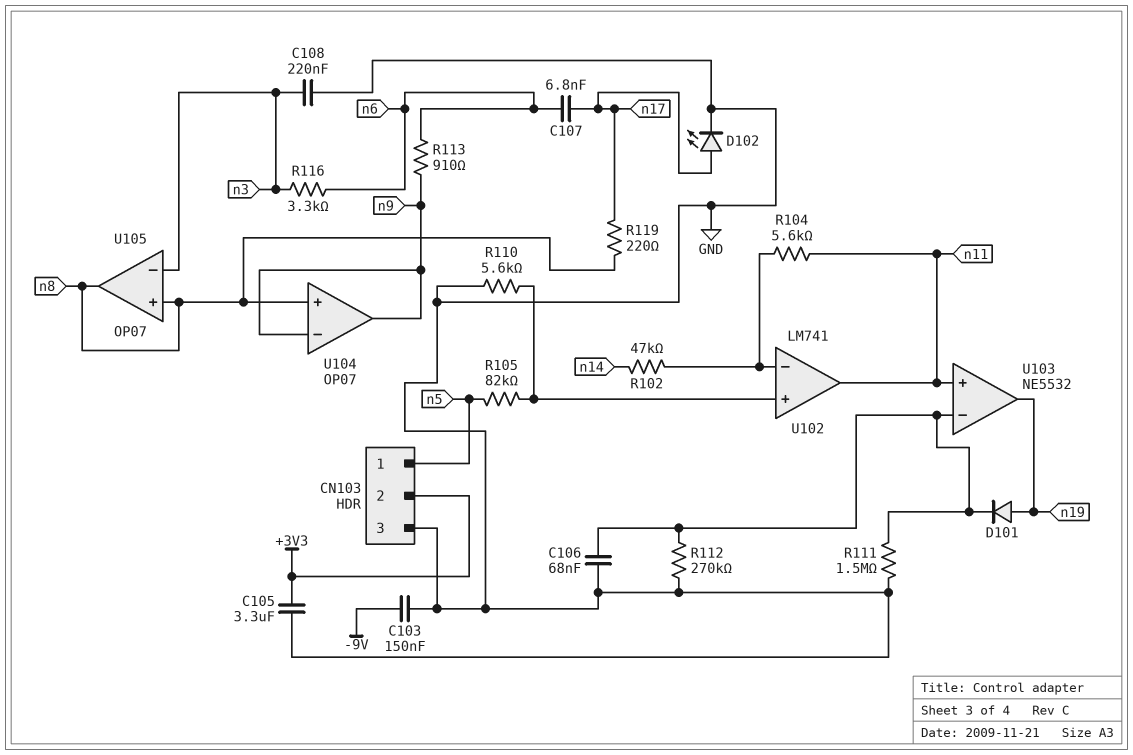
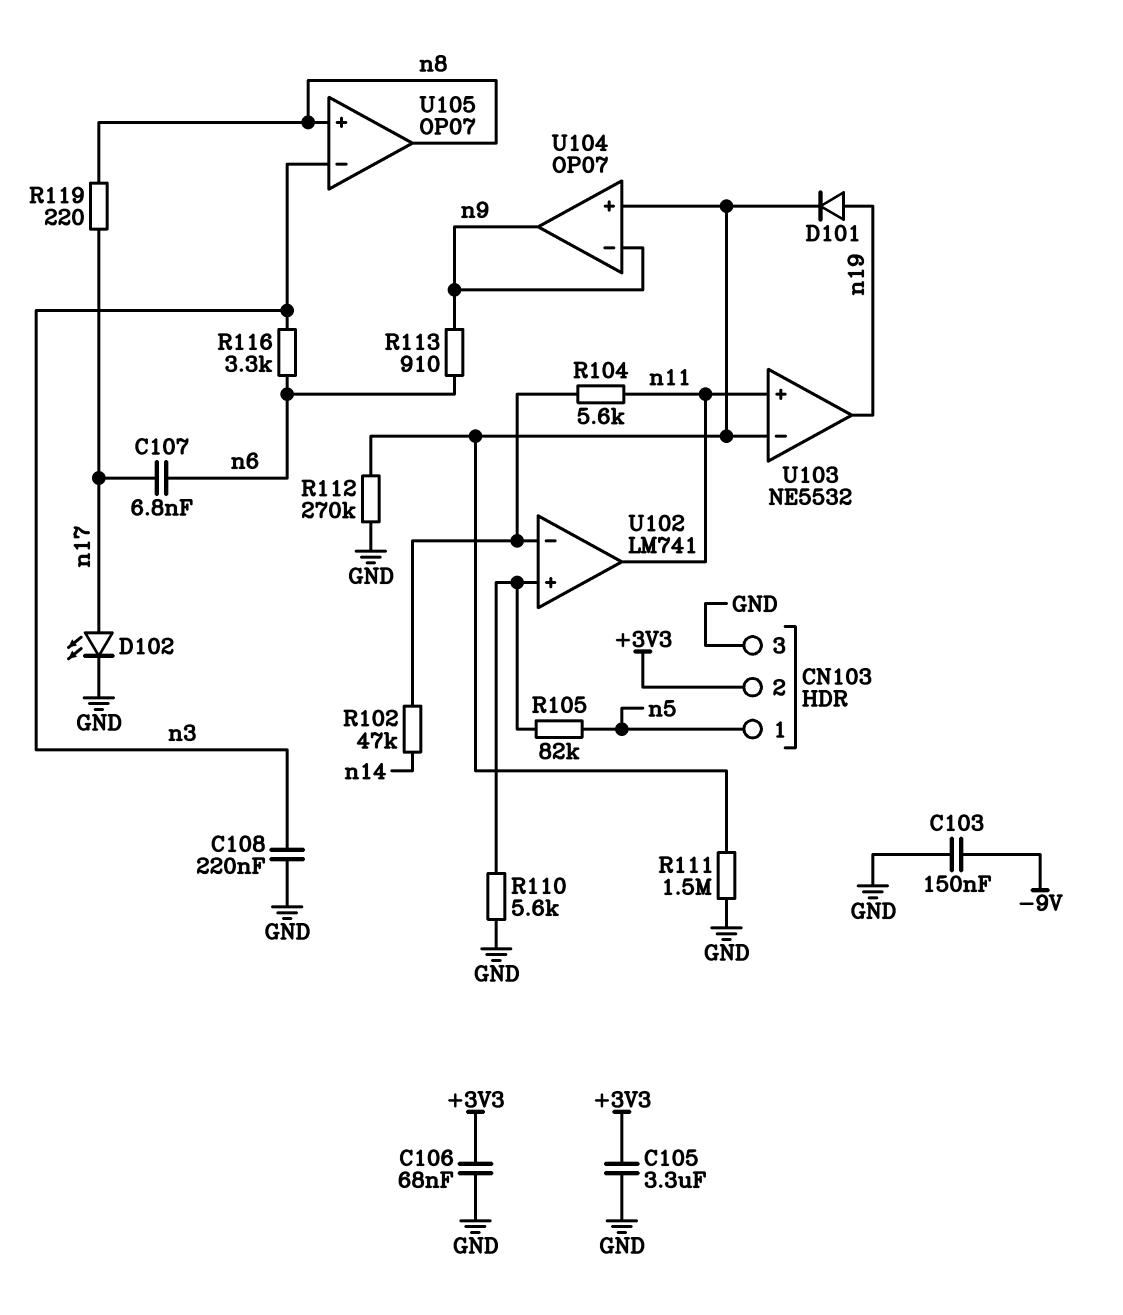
C106: 68nF (GND, U103/in-) -> 68nF (+3V3, GND)
U104 pin in+: n8 -> U103/in-

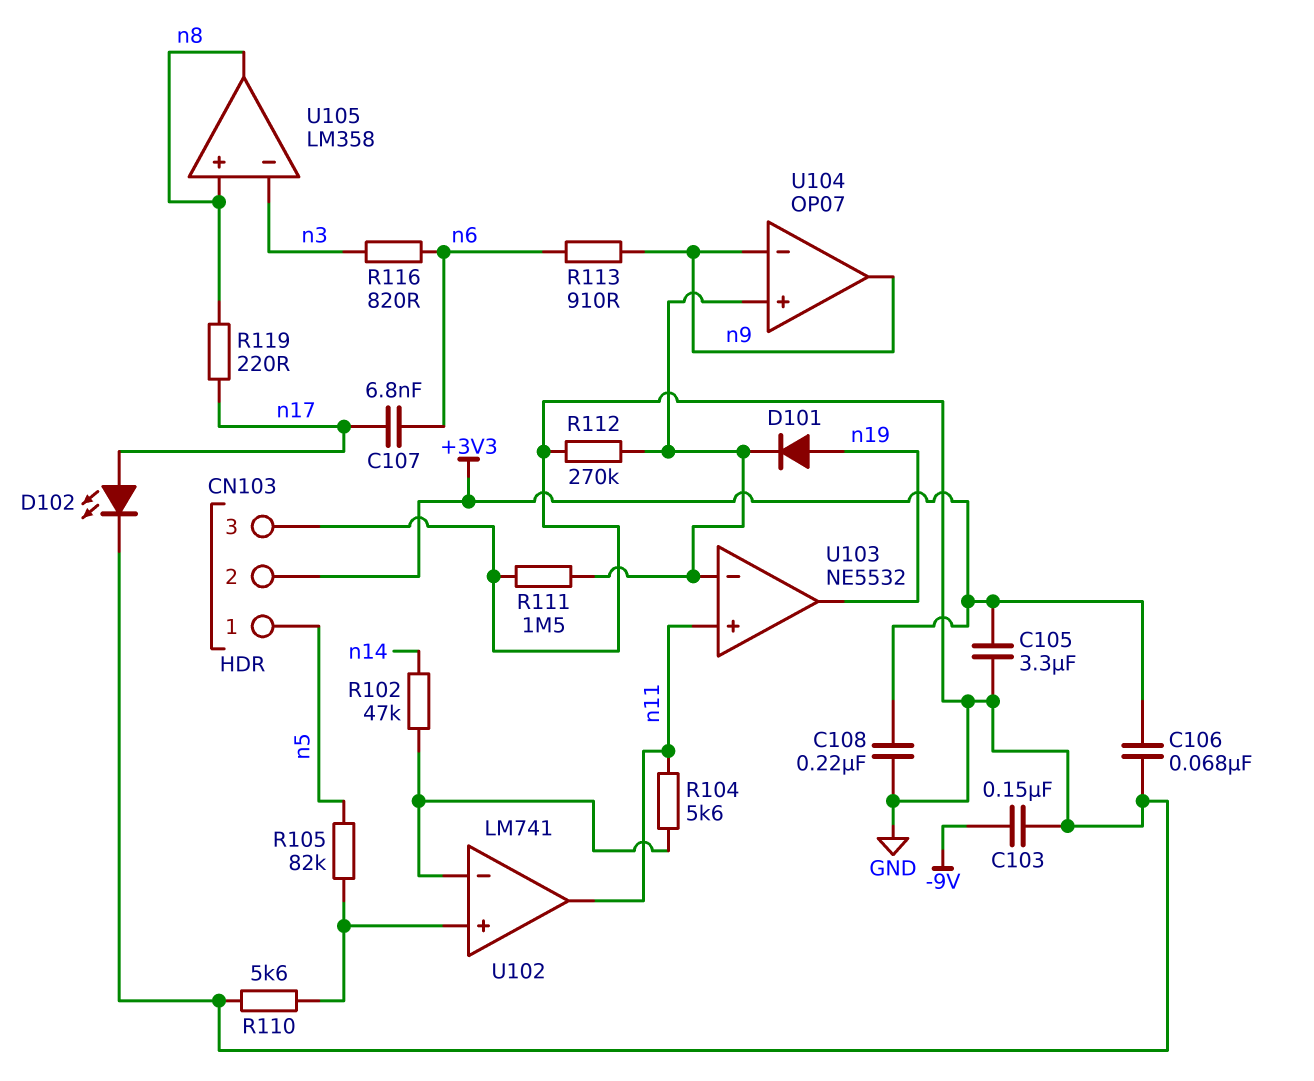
C108: 220nF (GND, n3) -> 220nF (+3V3, GND)
R116: 3.3k (n3, n6) -> 820 (n3, n6)
U105: OP07 -> LM358

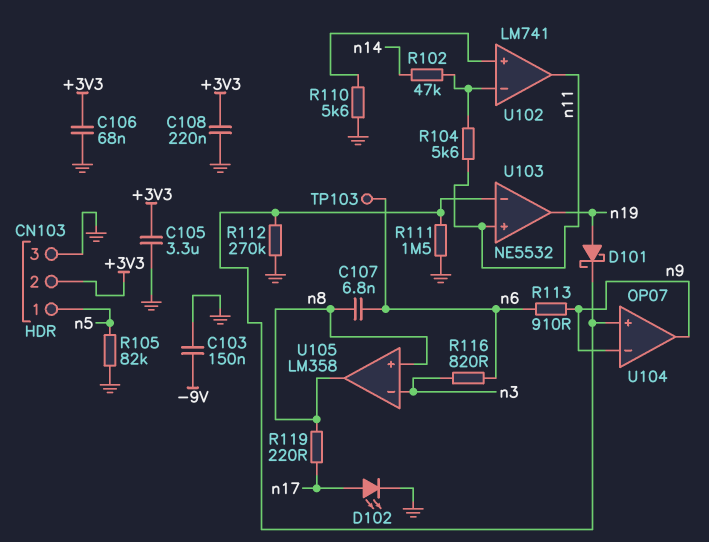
C107: 6.8nF (n6, n17) -> 6.8nF (n6, n8)
D101: diode (A n19, K U103/in-) -> schottky (A n19, K U103/in-)
R105: 82k (U102/in+, n5) -> 82k (GND, n5)
TP103: none -> test point (n6)

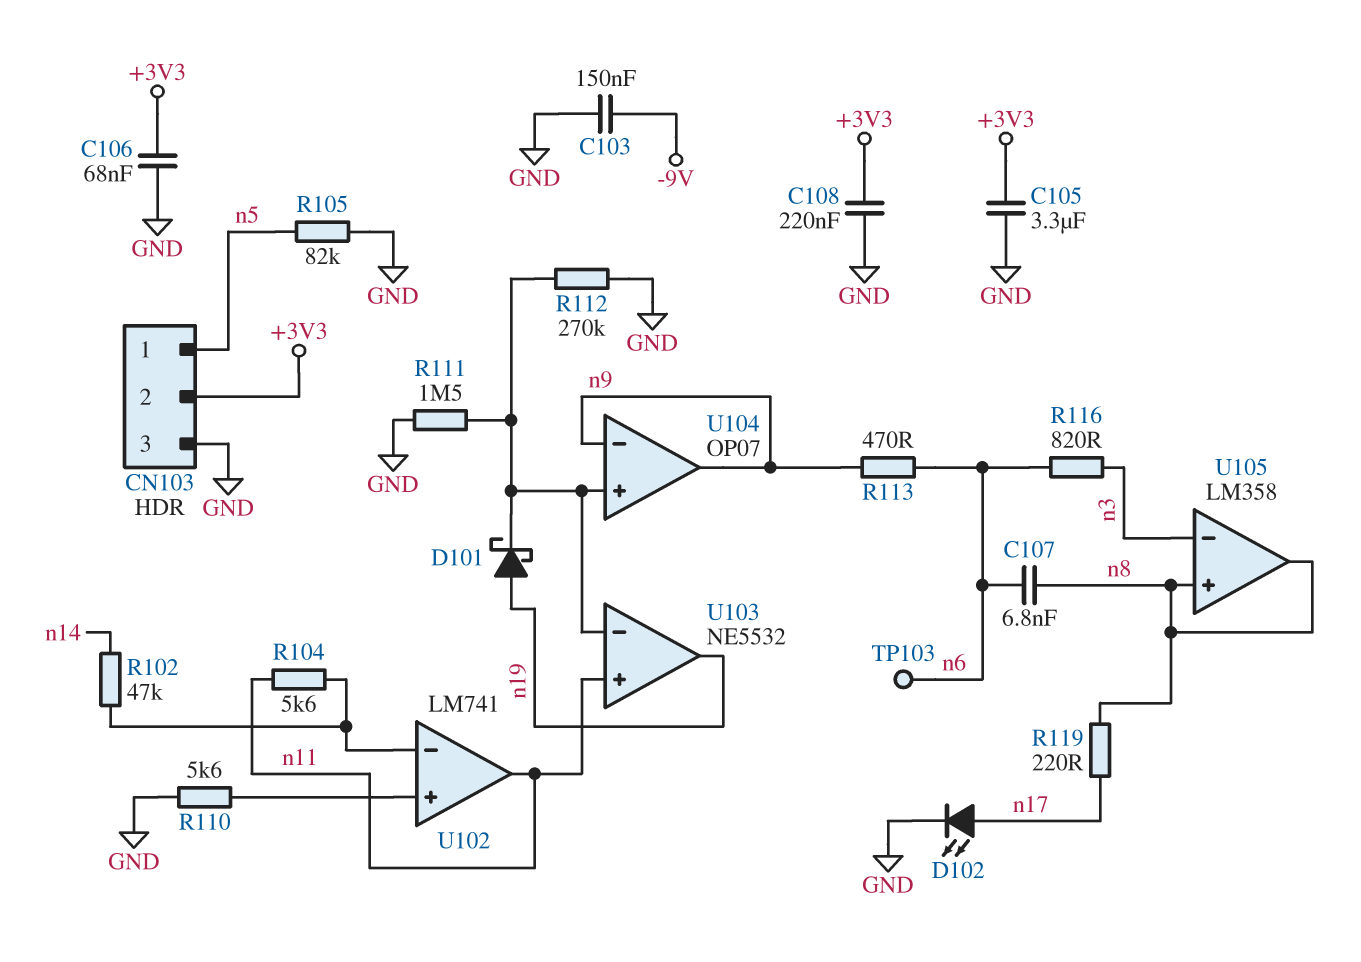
R113: 910 (n6, n9) -> 470 (n6, n9)

